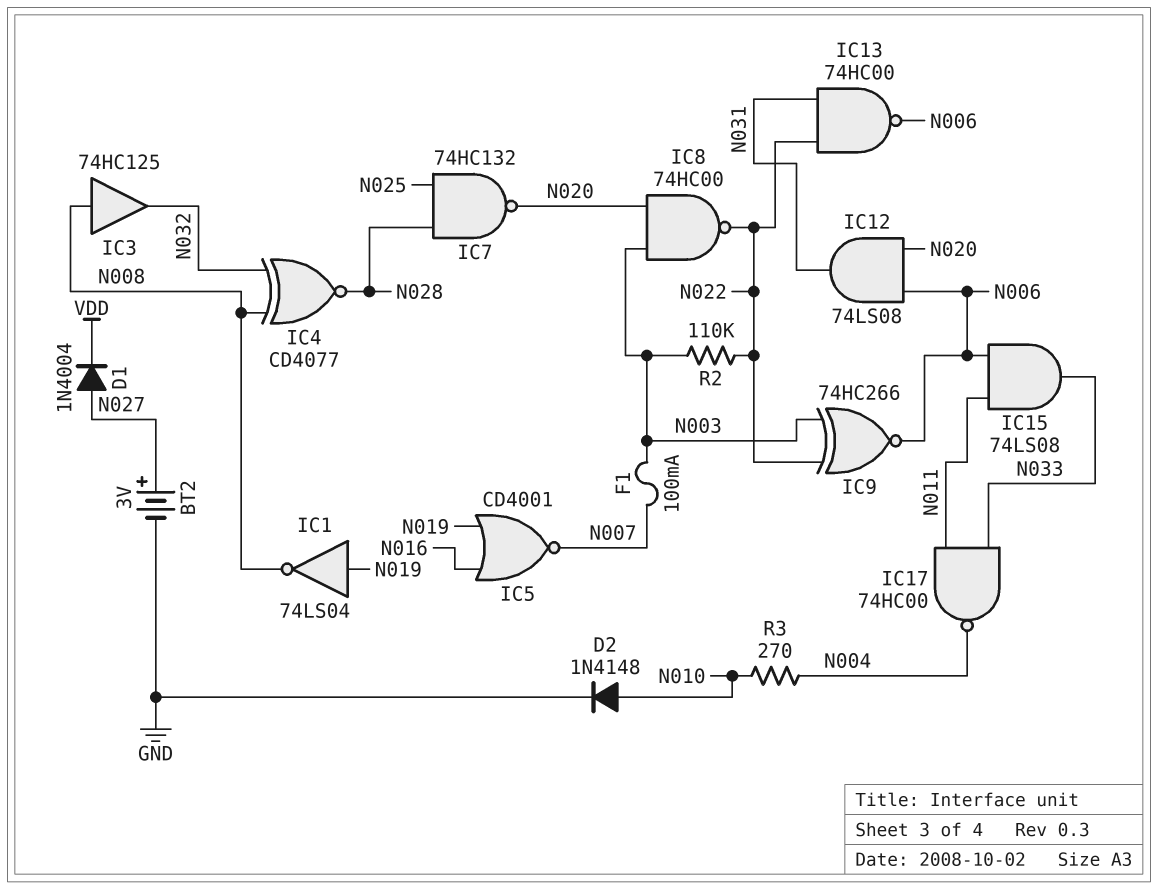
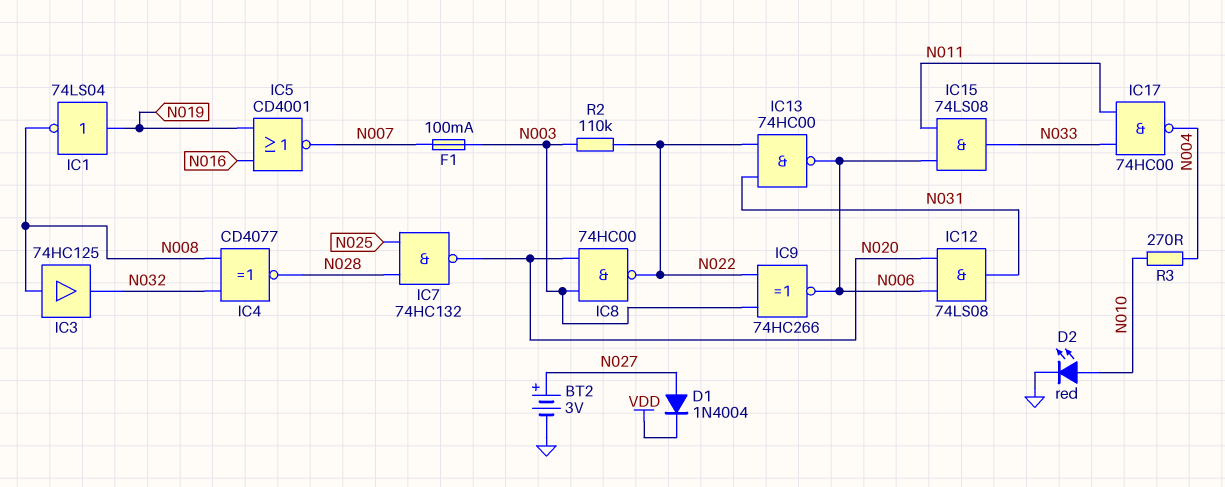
D2: diode 1N4148 (A N010, K GND) -> LED red (A N010, K GND)

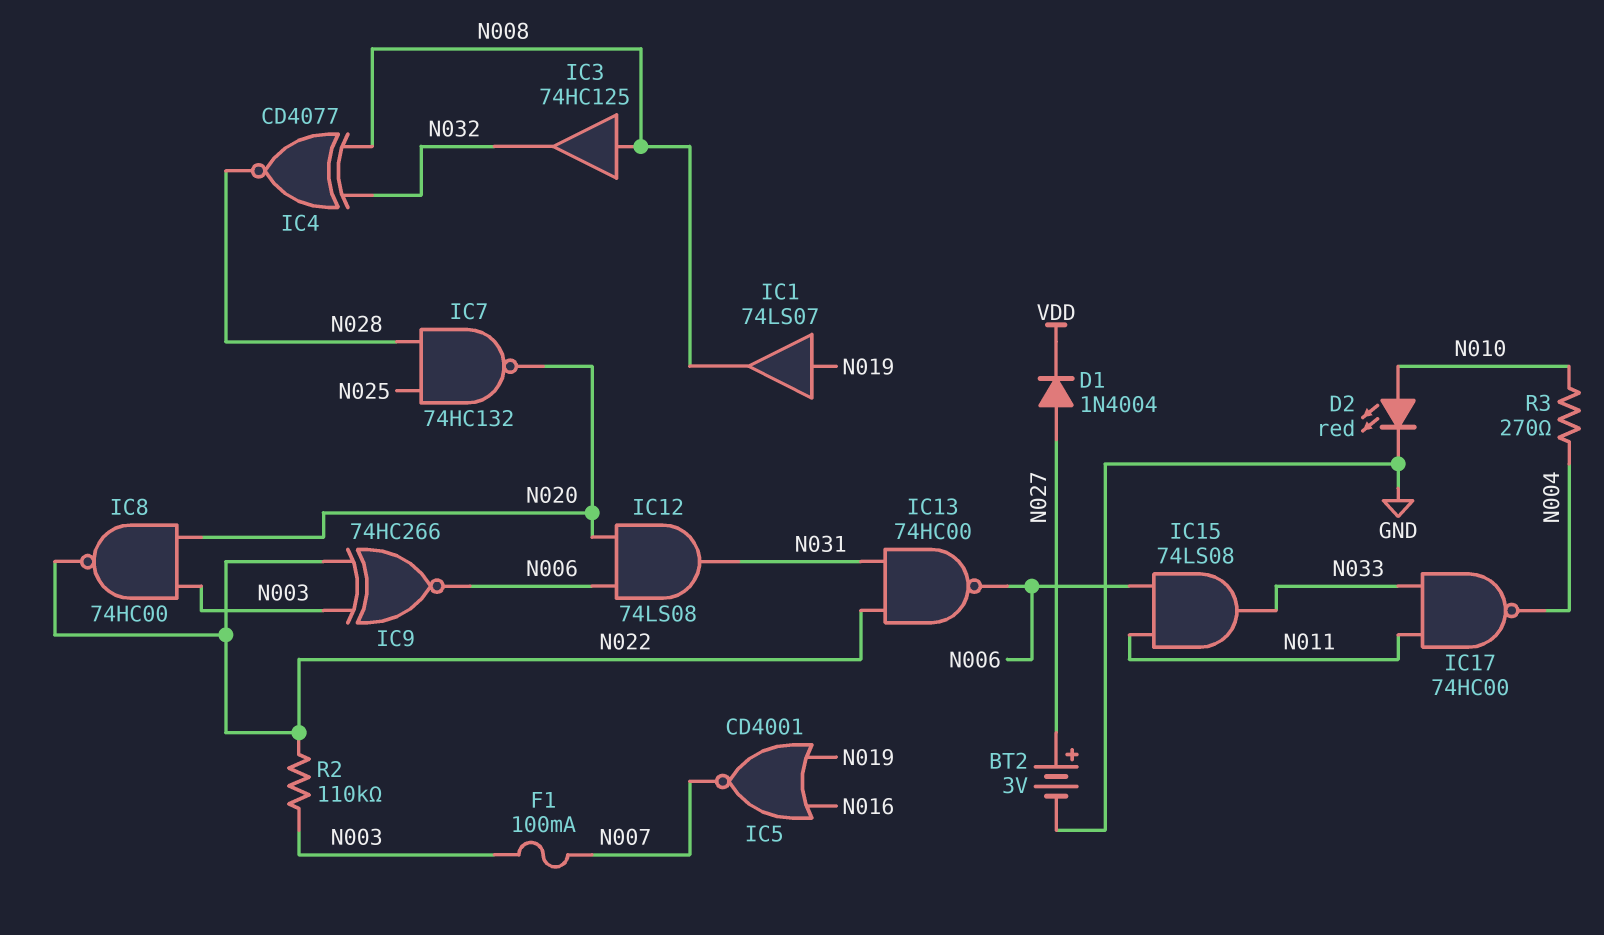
IC1: NOT 74LS04 (in N019, out N008) -> buffer 74LS07 (in N019, out N008)

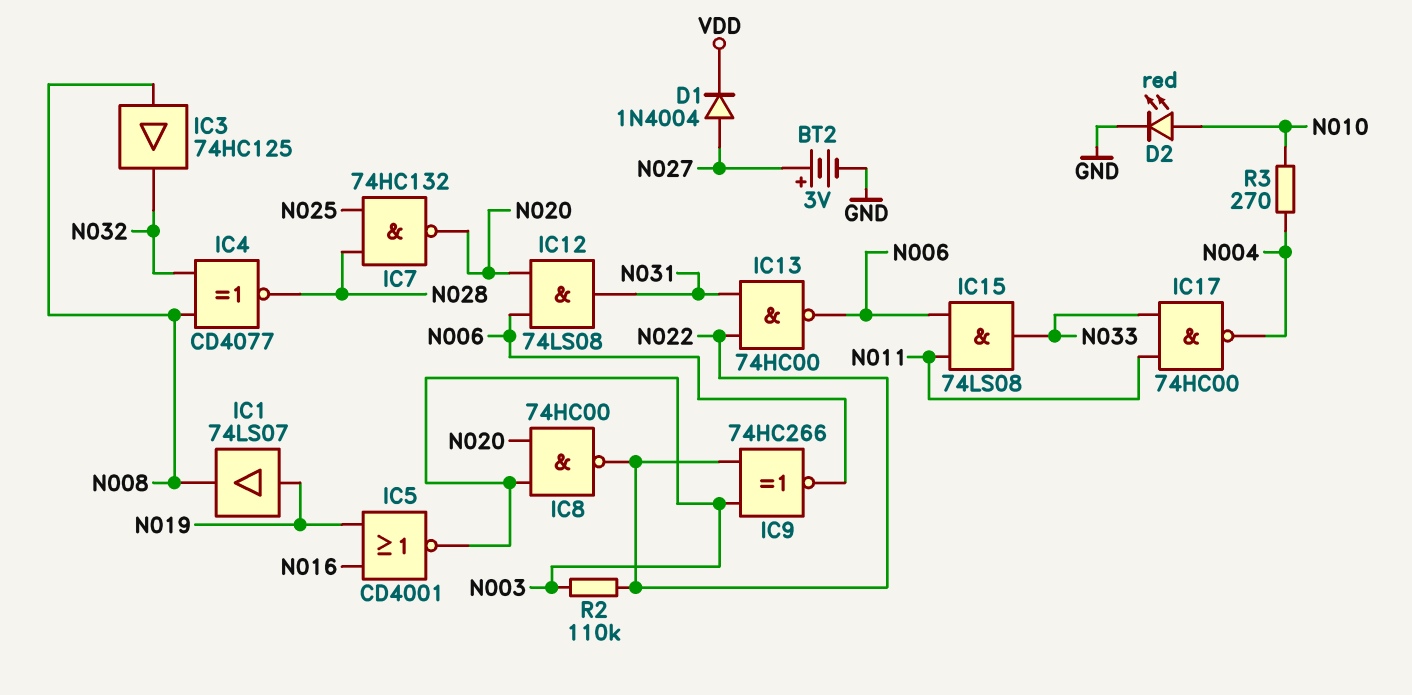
F1: 100mA (N003, N007) -> none
IC5: NOR CD4001 (in N016, in N019, out N007) -> NOR CD4001 (in N016, in N019, out N003)

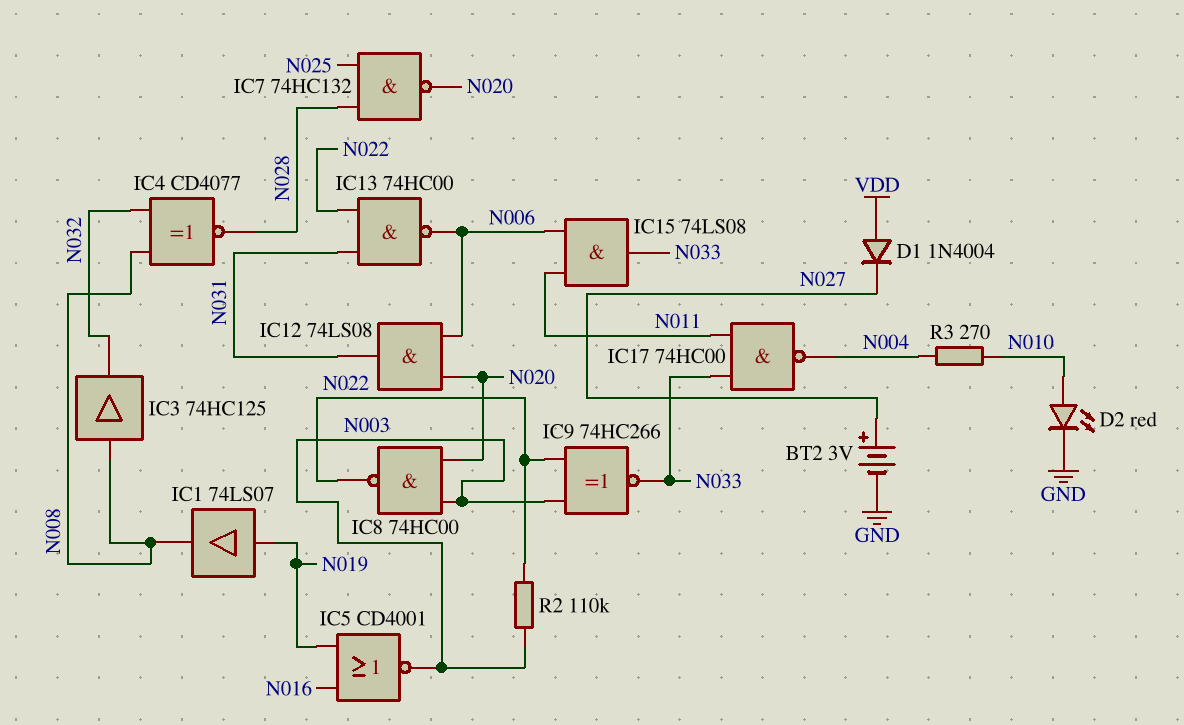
D1: diode 1N4004 (A N027, K VDD) -> diode 1N4004 (A VDD, K N027)
IC9: XNOR 74HC266 (in N003, in N022, out N006) -> XNOR 74HC266 (in N003, in N022, out N033)

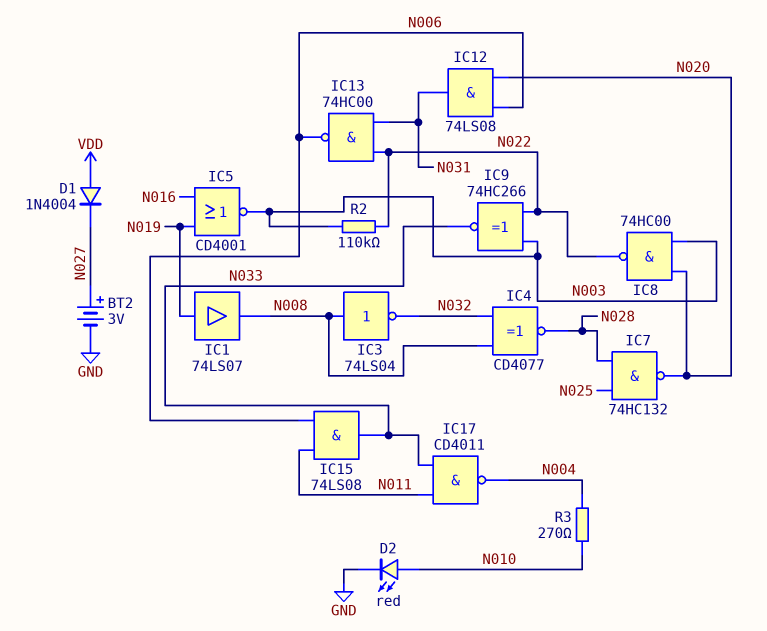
IC3: buffer 74HC125 (in N008, out N032) -> NOT 74LS04 (in N008, out N032)
IC17: NAND 74HC00 (in N011, in N033, out N004) -> NAND CD4011 (in N011, in N033, out N004)

